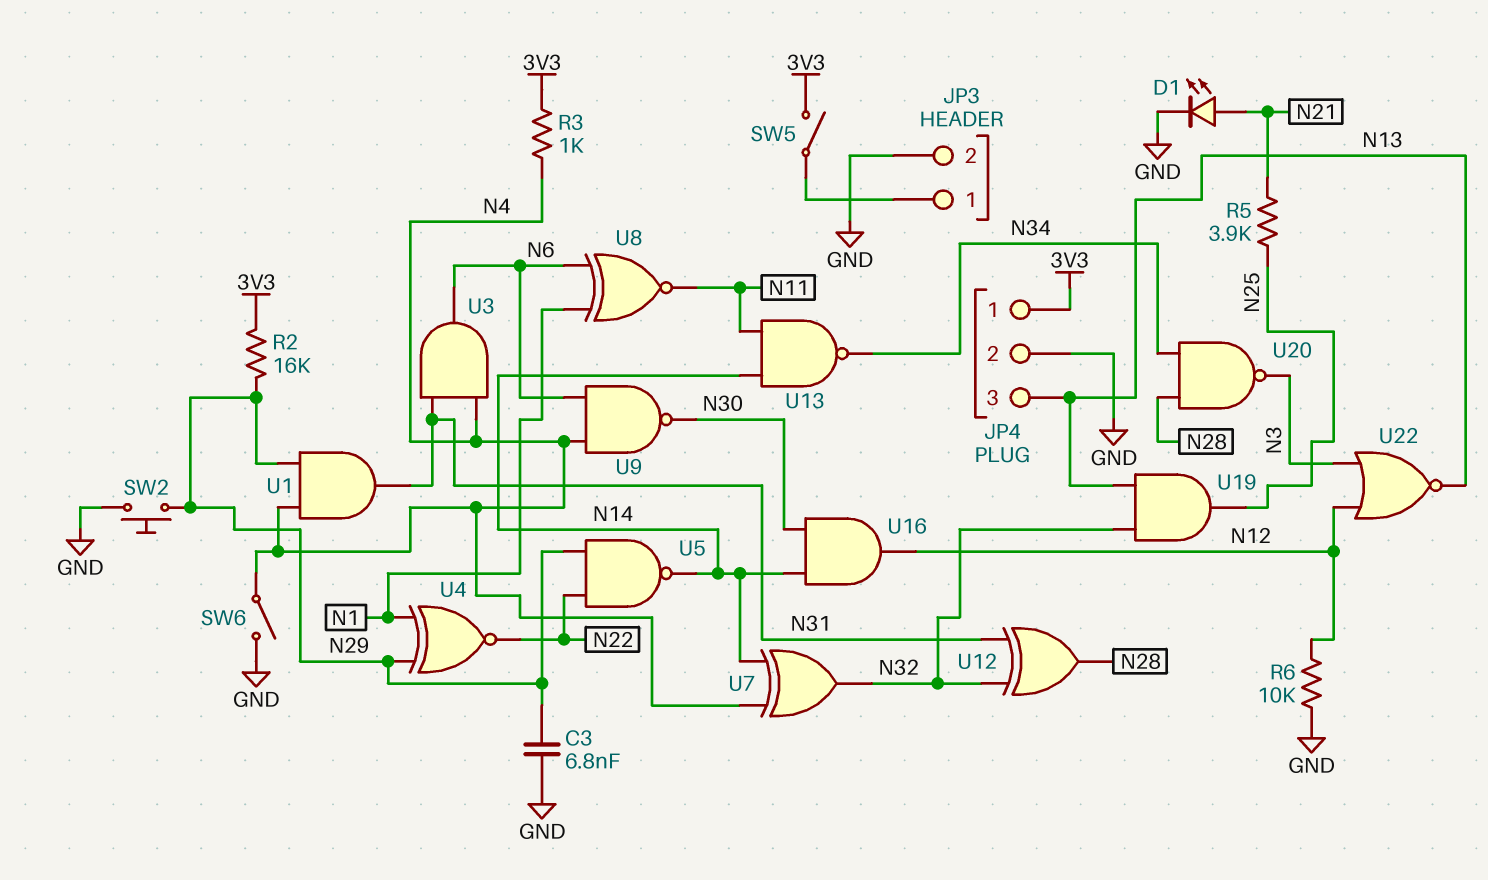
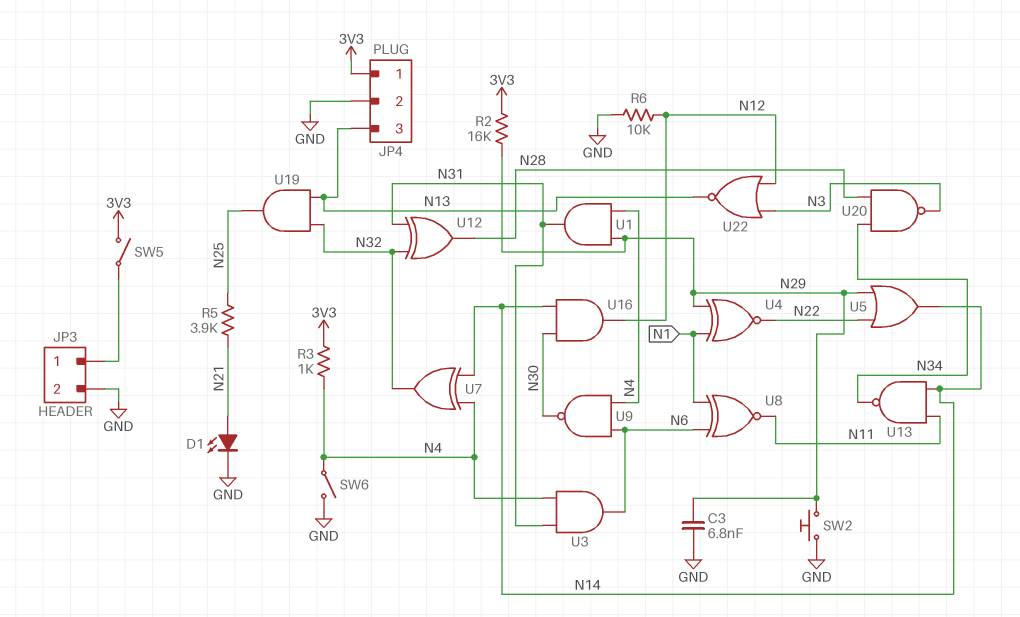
U5: NAND (in N22, in N29, out N14) -> OR (in N22, in N29, out N14)

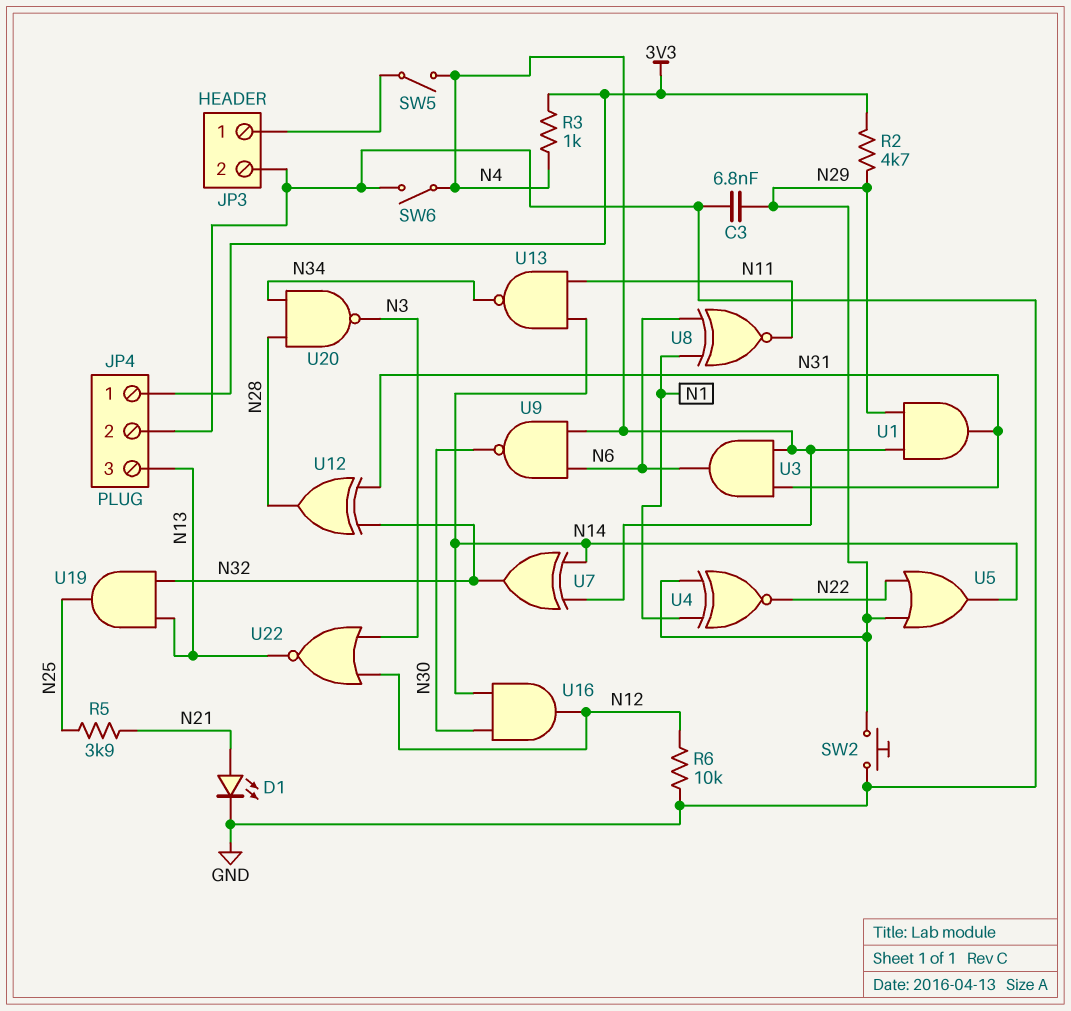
R2: 16k (3V3, N29) -> 4.7k (3V3, N29)
SW5: switch (3V3, JP3/1) -> switch (JP3/1, N4)

